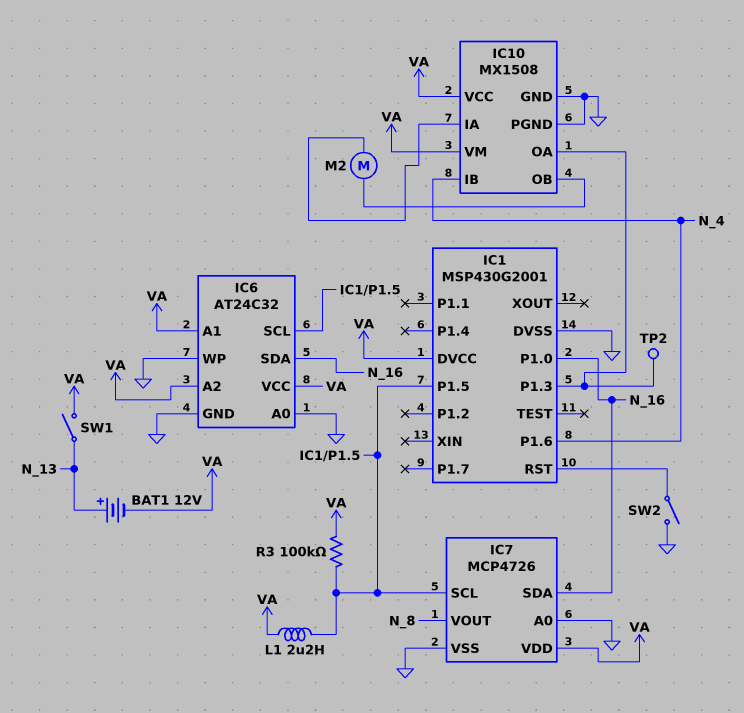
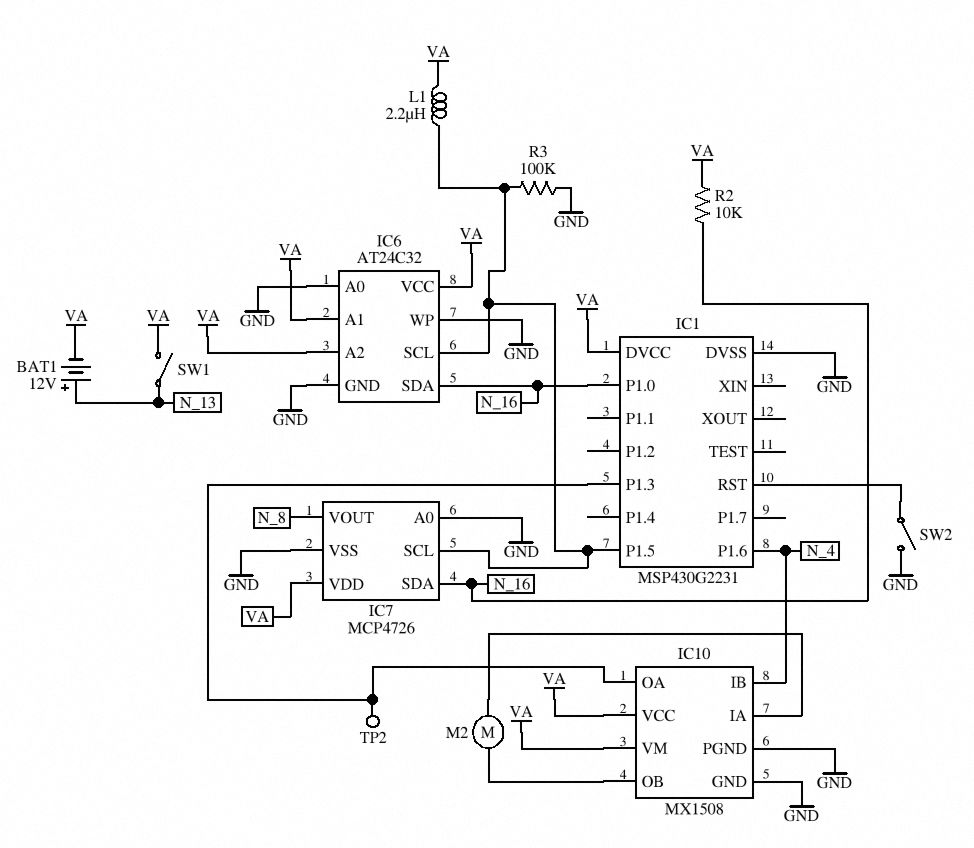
IC1: MSP430G2001 -> MSP430G2231
R2: none -> 10k (N_16, VA)
R3: 100k (IC1/P1.5, VA) -> 100k (GND, IC1/P1.5)

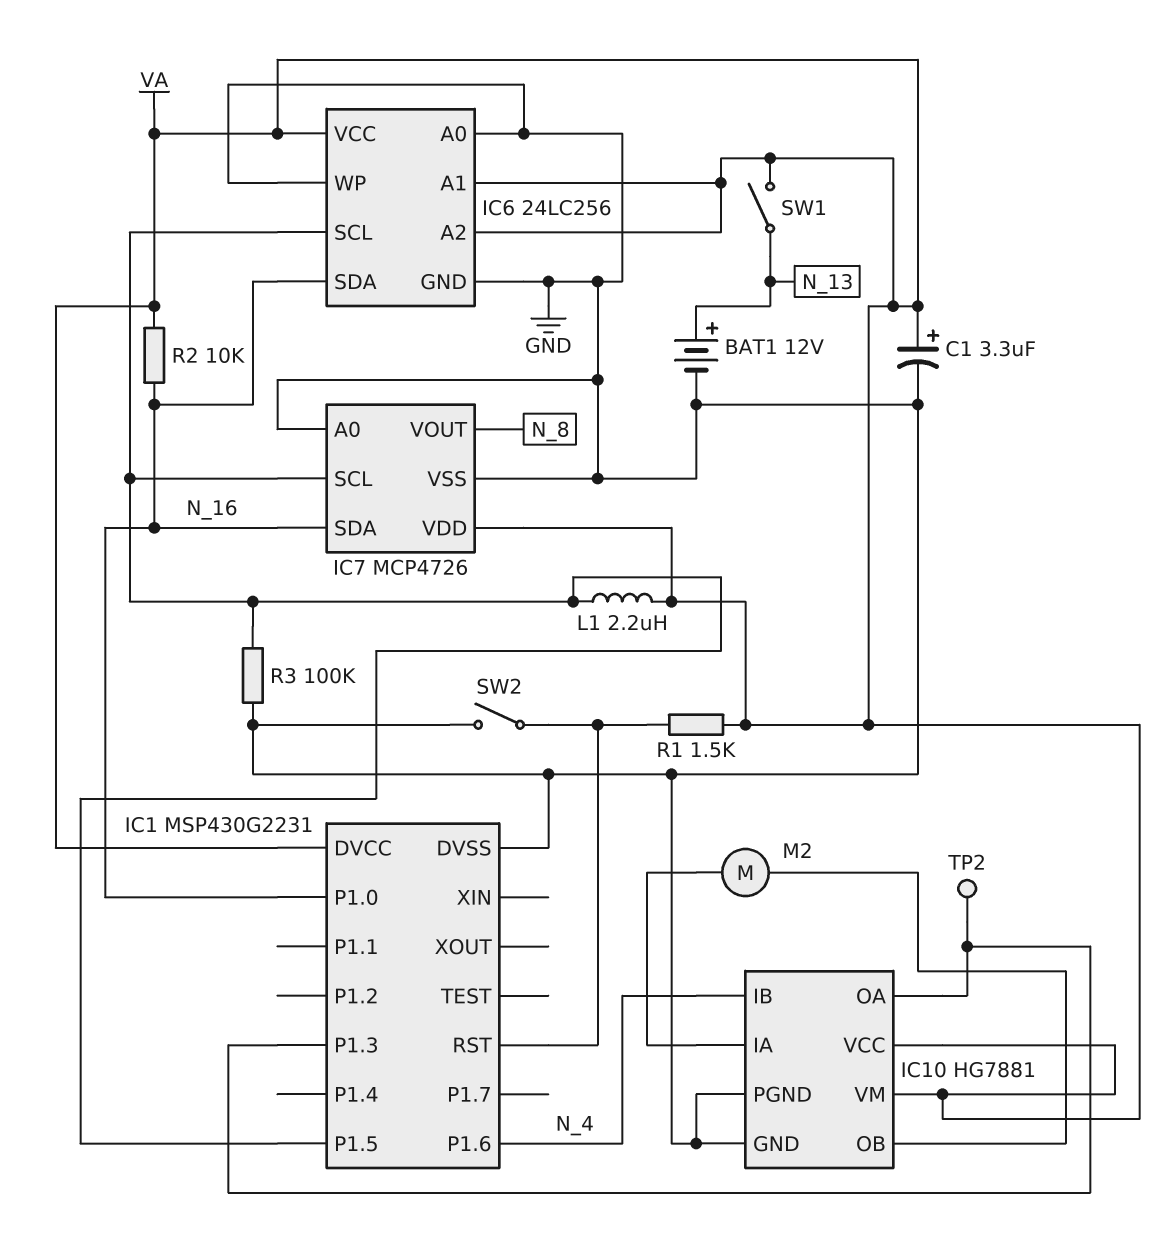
BAT1: 12V (plus N_13, minus VA) -> 12V (plus N_13, minus GND)
C1: none -> 3.3uF (plus VA, minus GND)
IC6: AT24C32 -> 24LC256
IC10: MX1508 -> HG7881
R1: none -> 1.5k (IC1/RST, VA)

